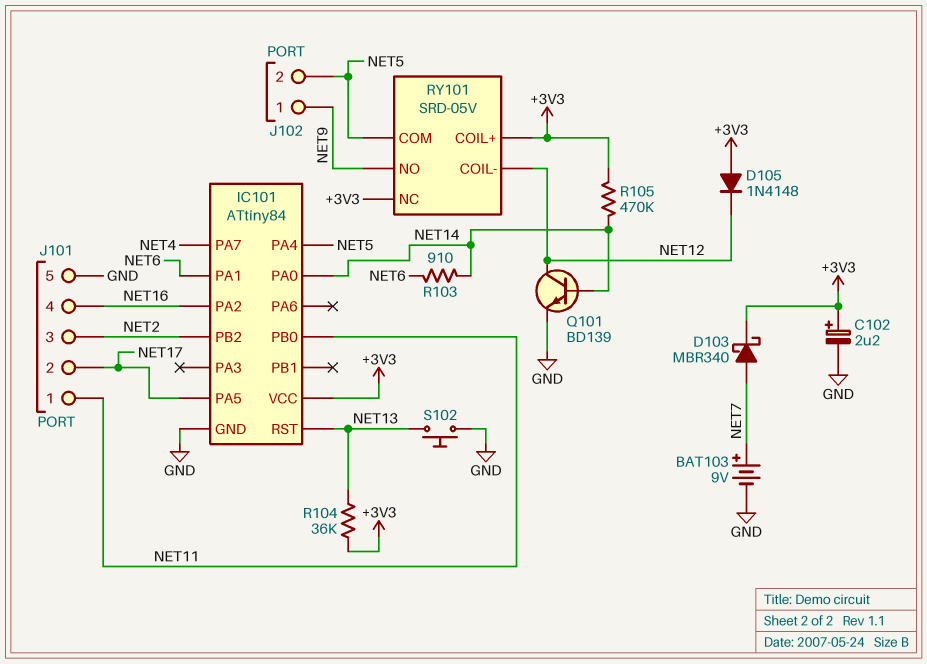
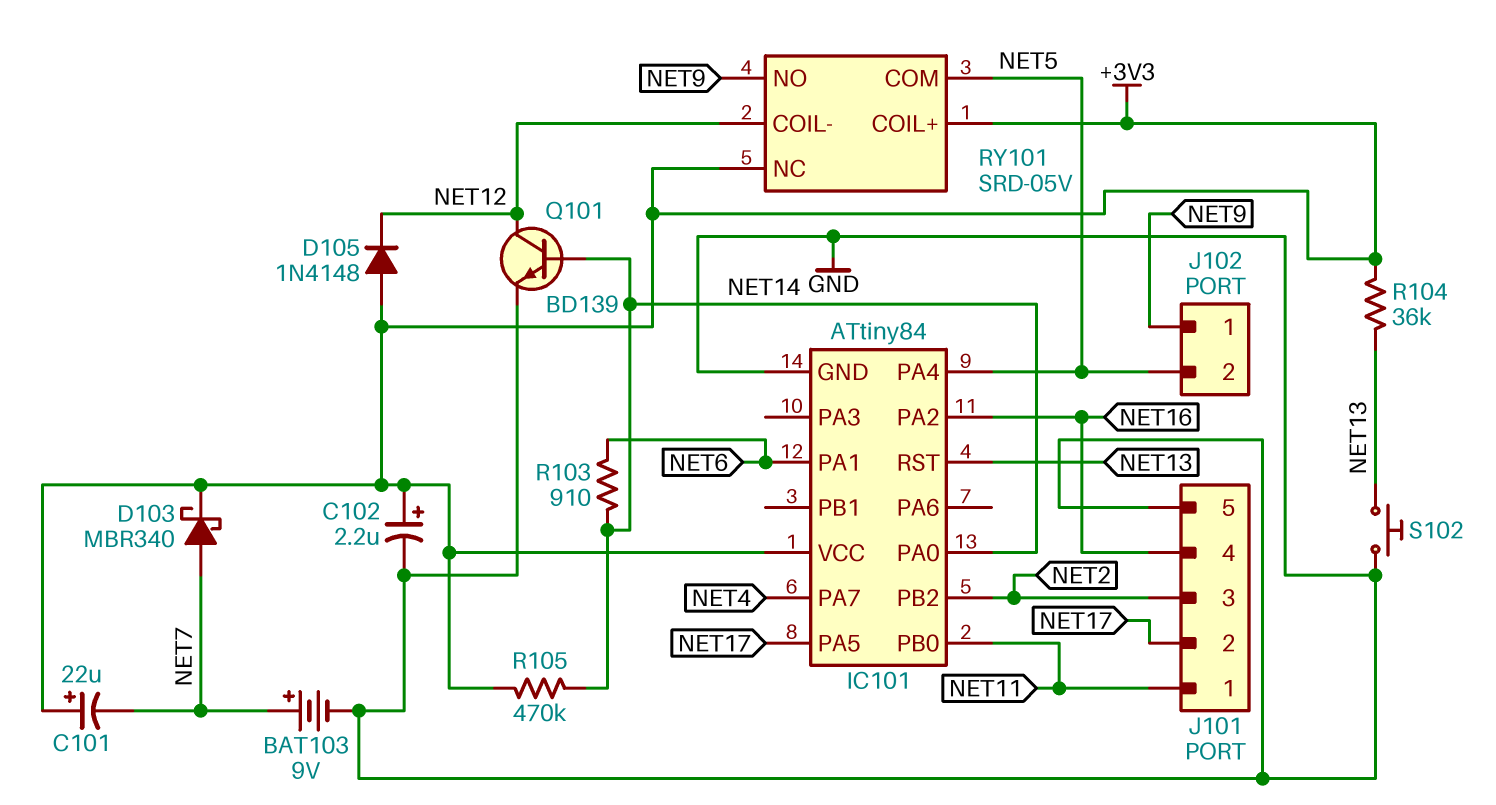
C101: none -> 22uF (plus +3V3, minus NET7)

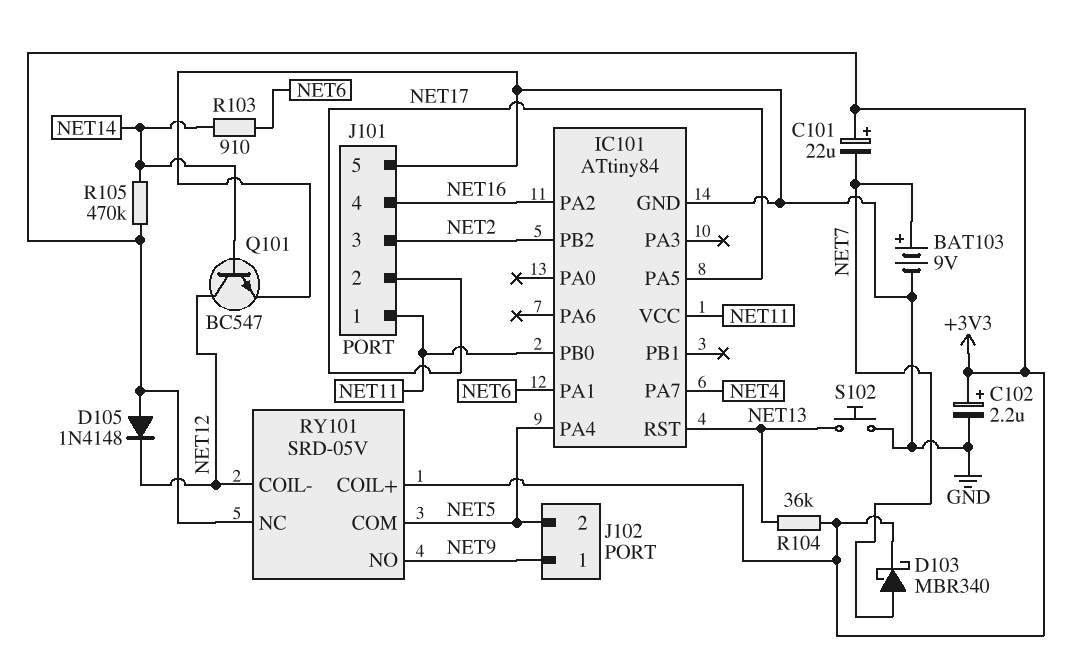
IC101 pin PA0: NET14 -> none
IC101 pin VCC: +3V3 -> NET11
Q101: NPN BD139 (B NET14, C NET12, E GND) -> NPN BC547 (B NET14, C NET12, E GND)

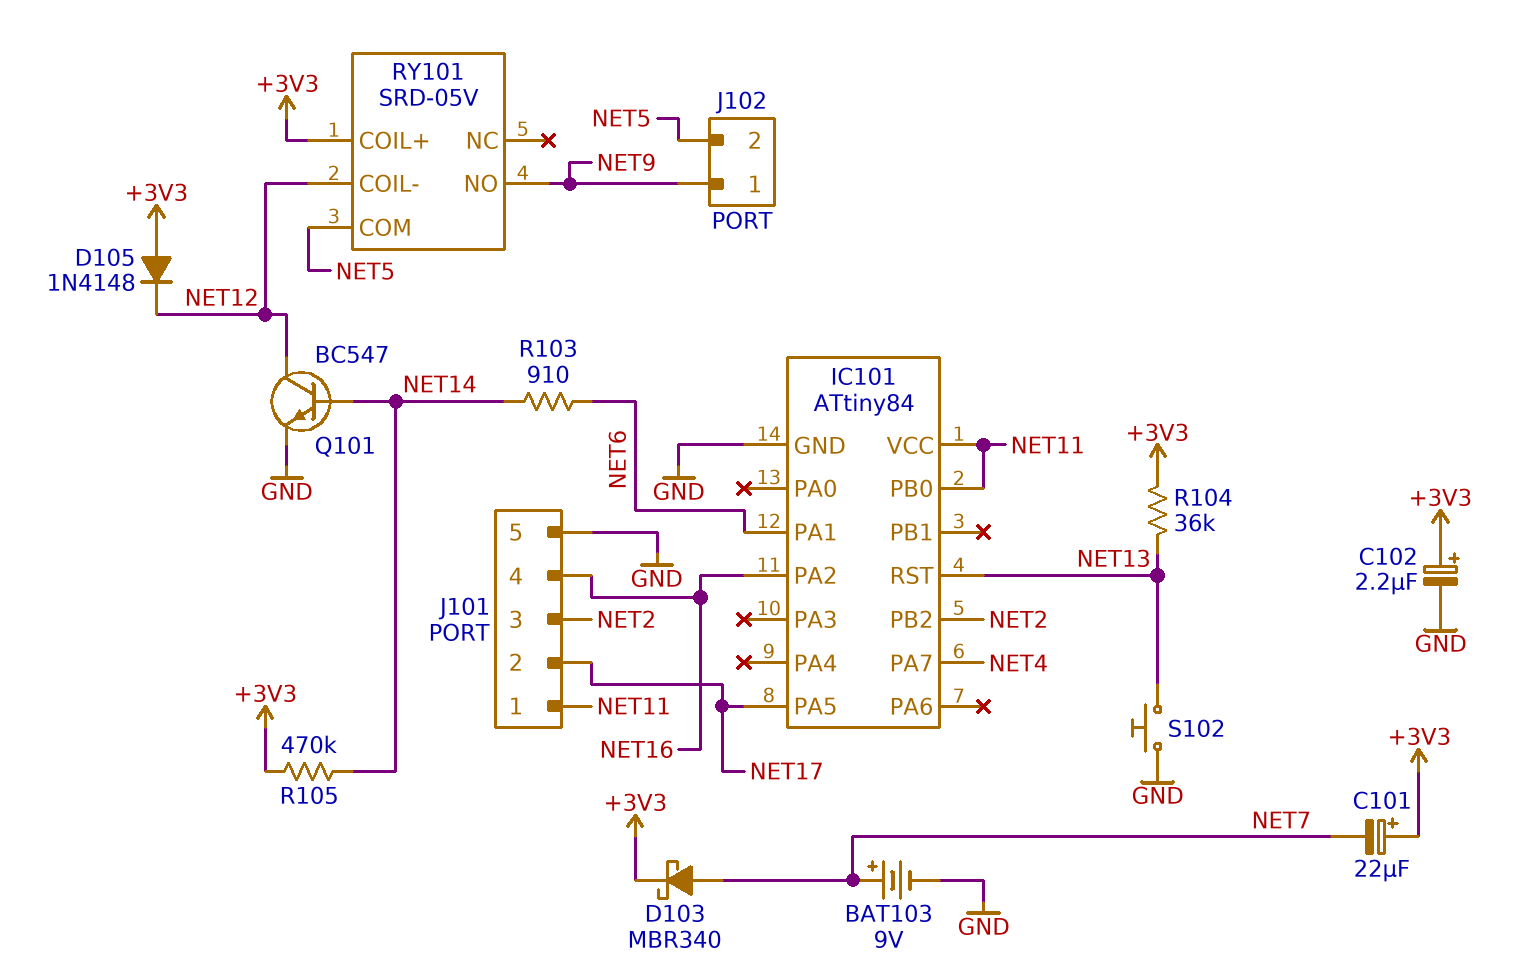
IC101 pin PA4: NET5 -> none
RY101 pin NC: +3V3 -> none

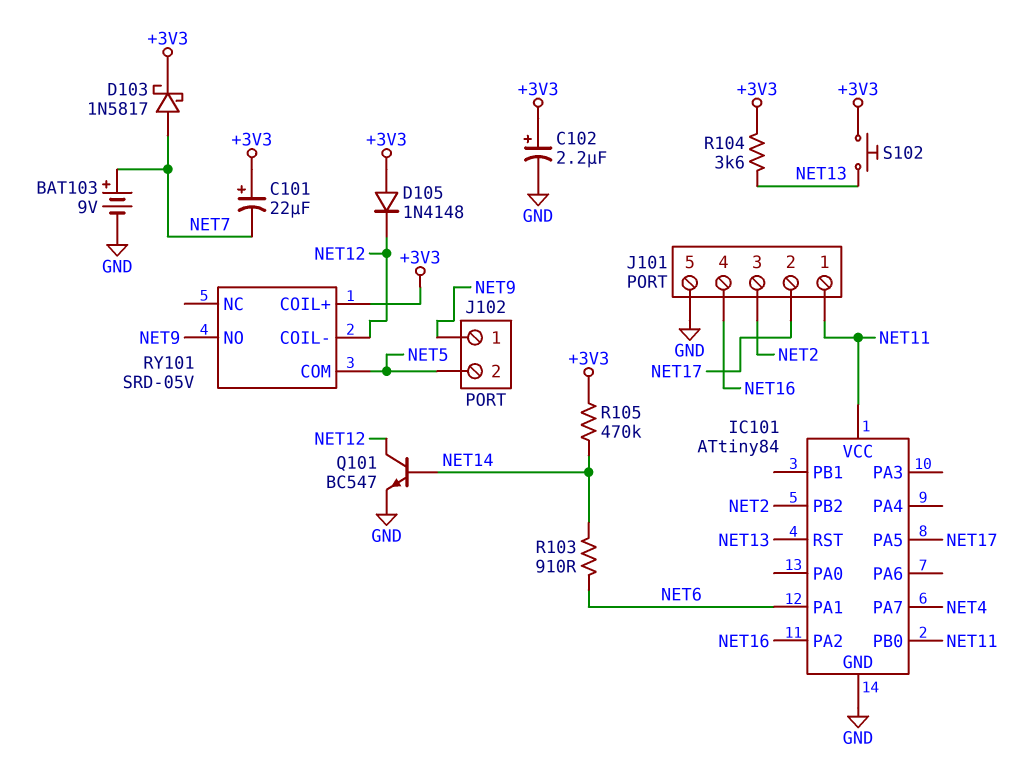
D103: schottky MBR340 (A NET7, K +3V3) -> schottky 1N5817 (A NET7, K +3V3)
R104: 36k (+3V3, NET13) -> 3.6k (+3V3, NET13)
S102: button (GND, NET13) -> button (+3V3, NET13)

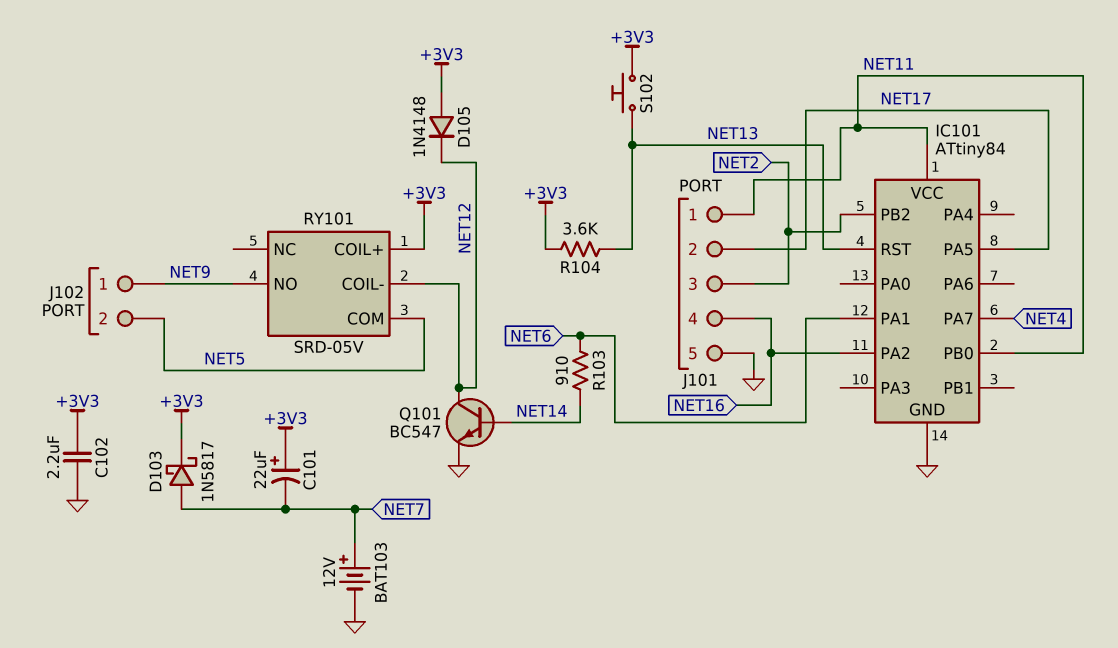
BAT103: 9V (plus NET7, minus GND) -> 12V (plus NET7, minus GND)
C102: 2.2uF (plus +3V3, minus GND) -> 2.2uF (+3V3, GND)
R105: 470k (+3V3, NET14) -> none

